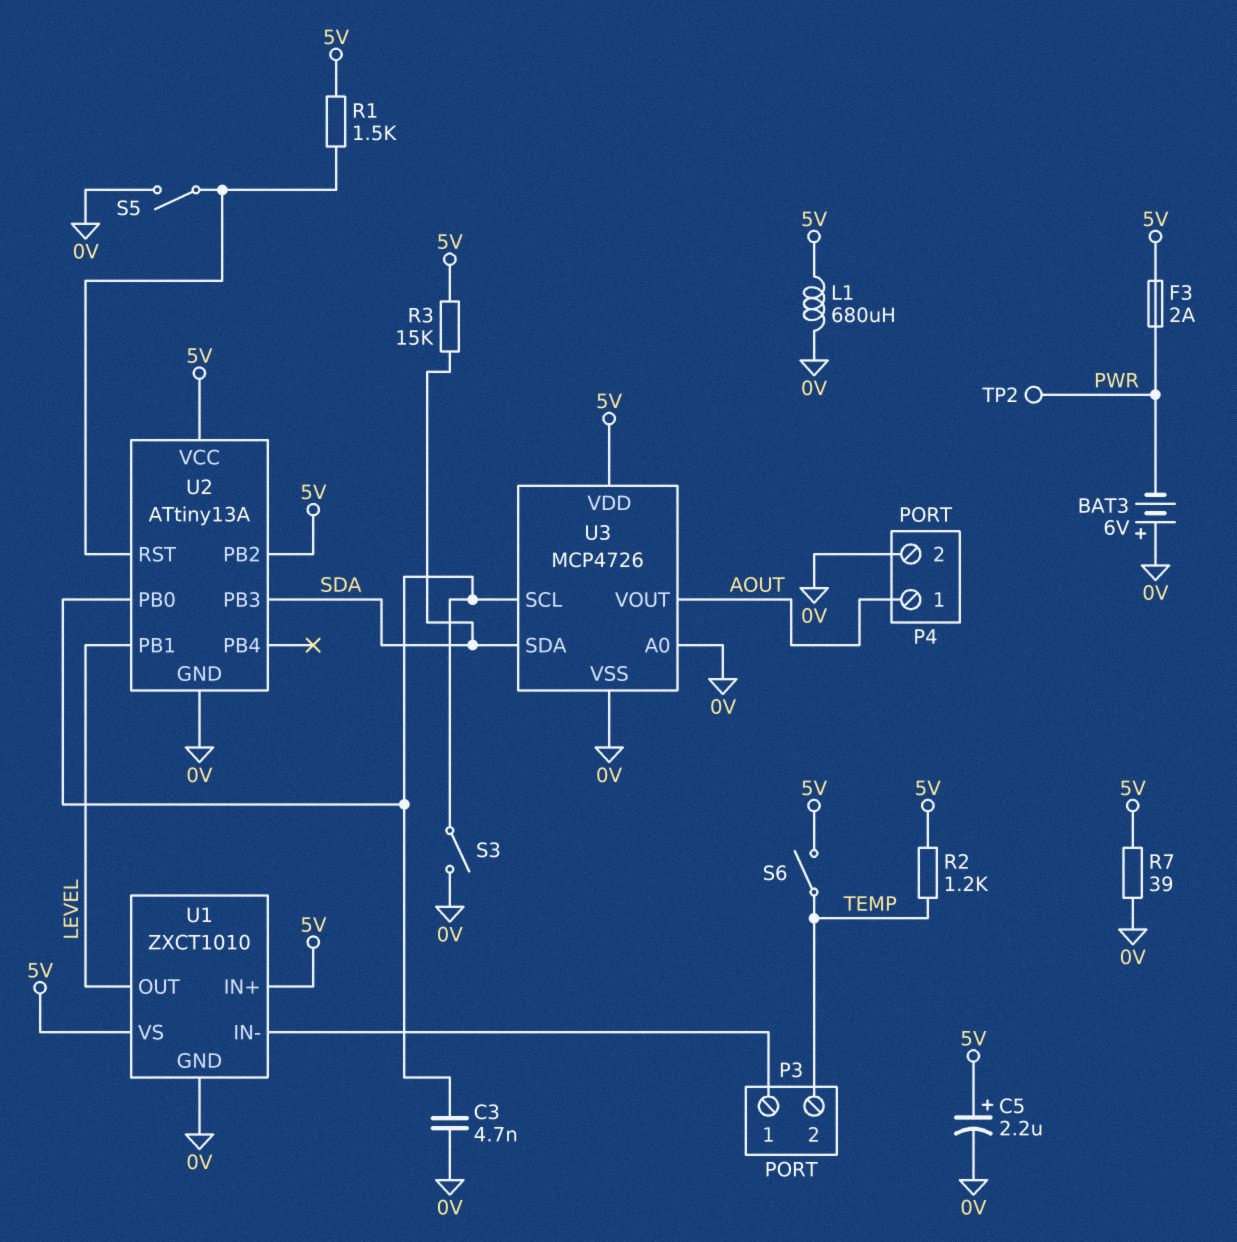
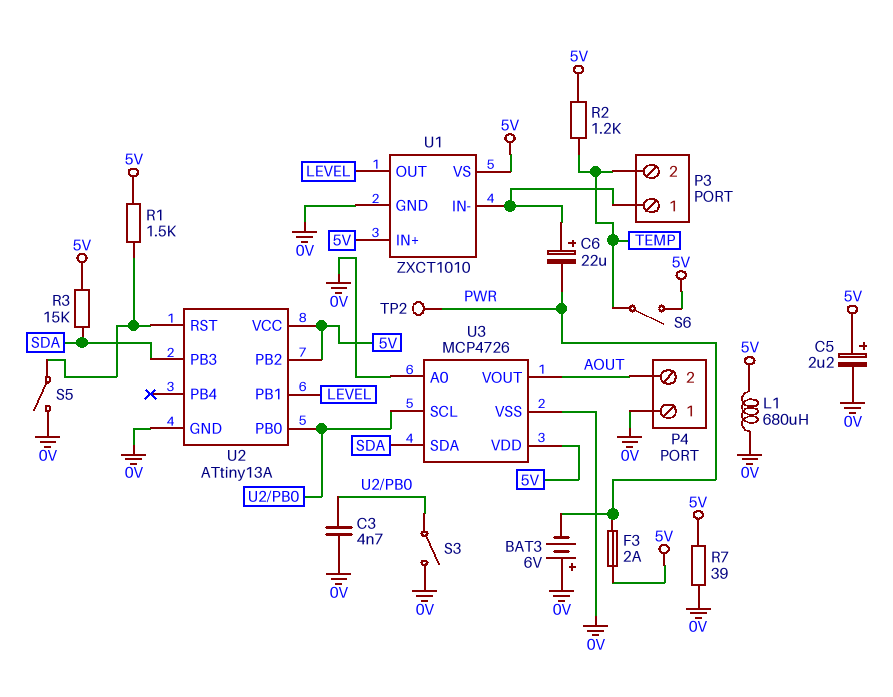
C6: none -> 22uF (plus P3/1, minus PWR)
P4 pin 1: AOUT -> 0V
P4 pin 2: 0V -> AOUT

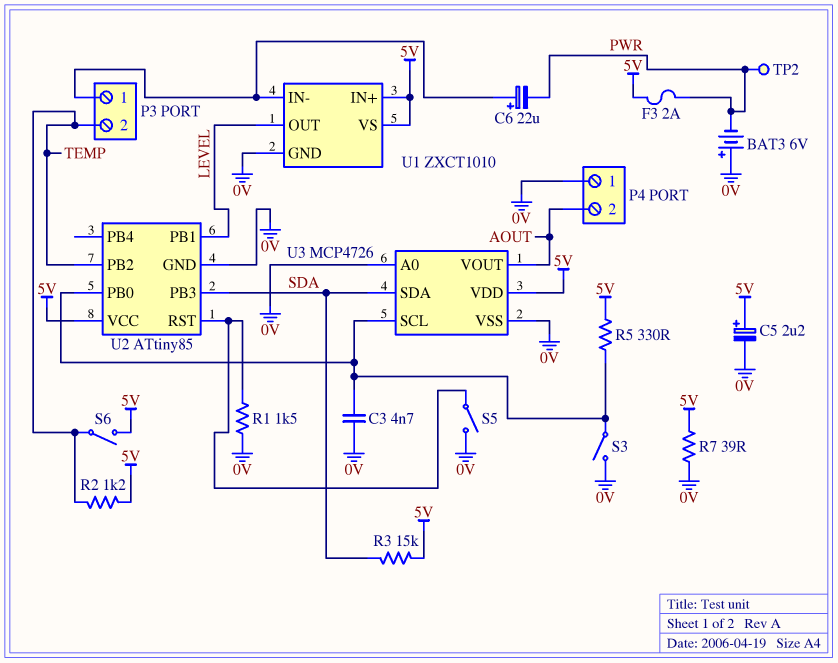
L1: 680uH (0V, 5V) -> none
R1: 1.5k (5V, U2/RST) -> 1.5k (0V, U2/RST)
R5: none -> 330 (5V, U2/PB0)
U2: ATtiny13A -> ATtiny85
U2 pin PB2: 5V -> TEMP

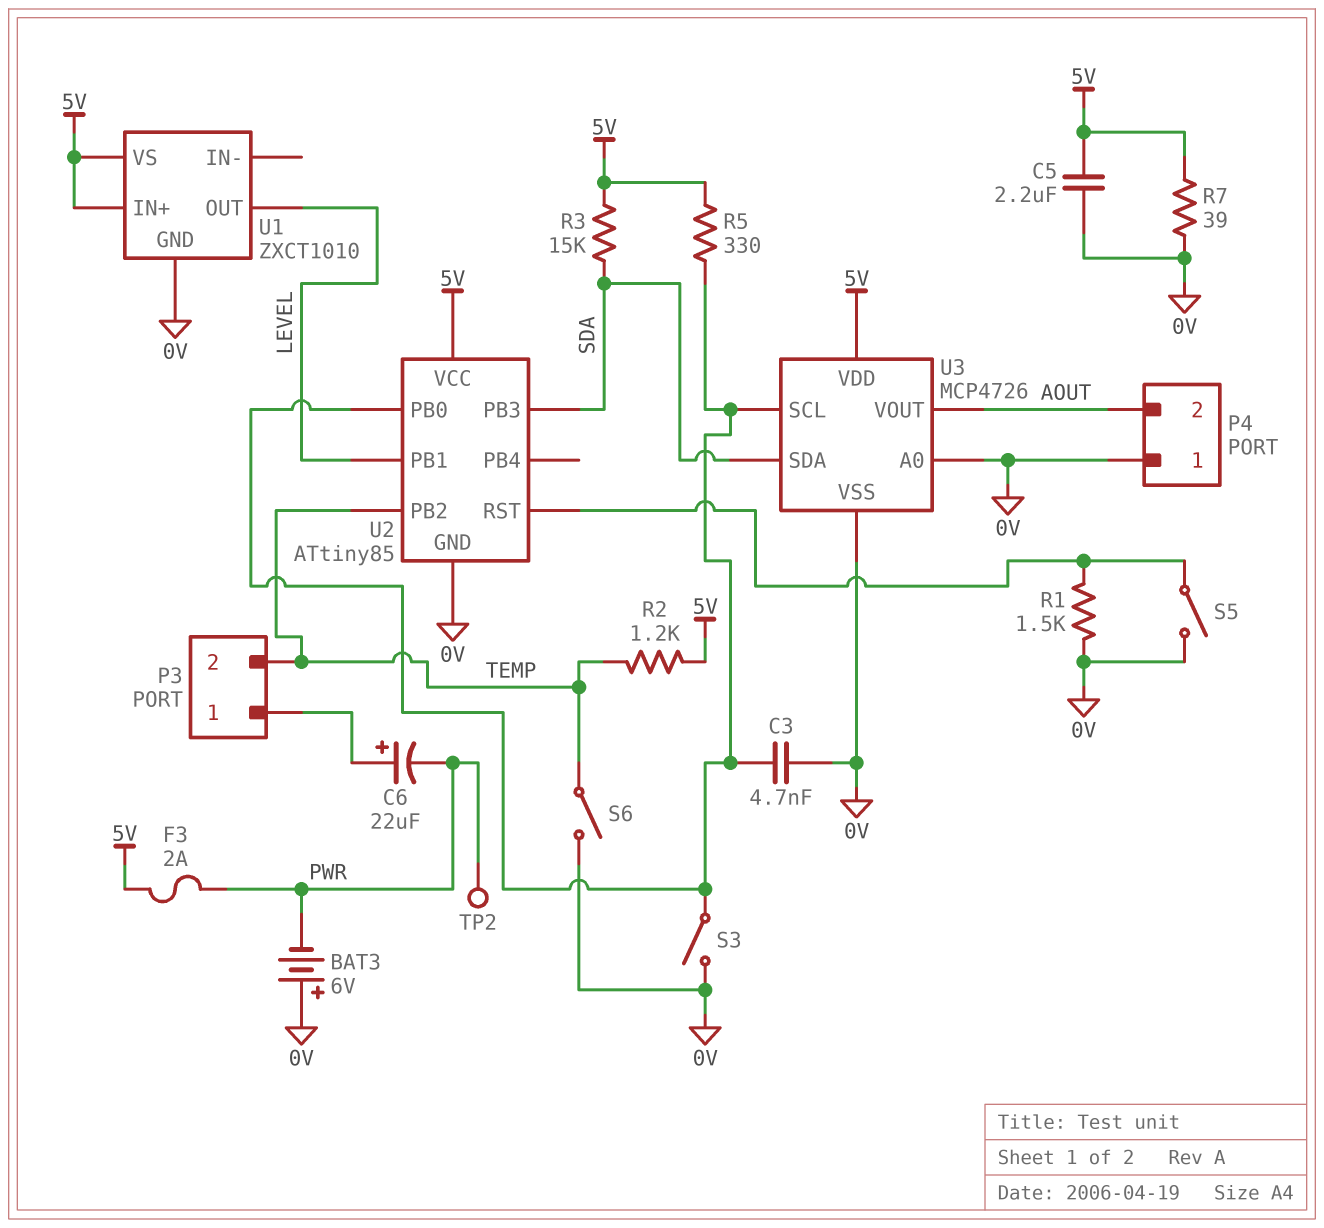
C5: 2.2uF (plus 5V, minus 0V) -> 2.2uF (0V, 5V)
S6: switch (5V, TEMP) -> switch (0V, TEMP)
U1 pin IN-: P3/1 -> none

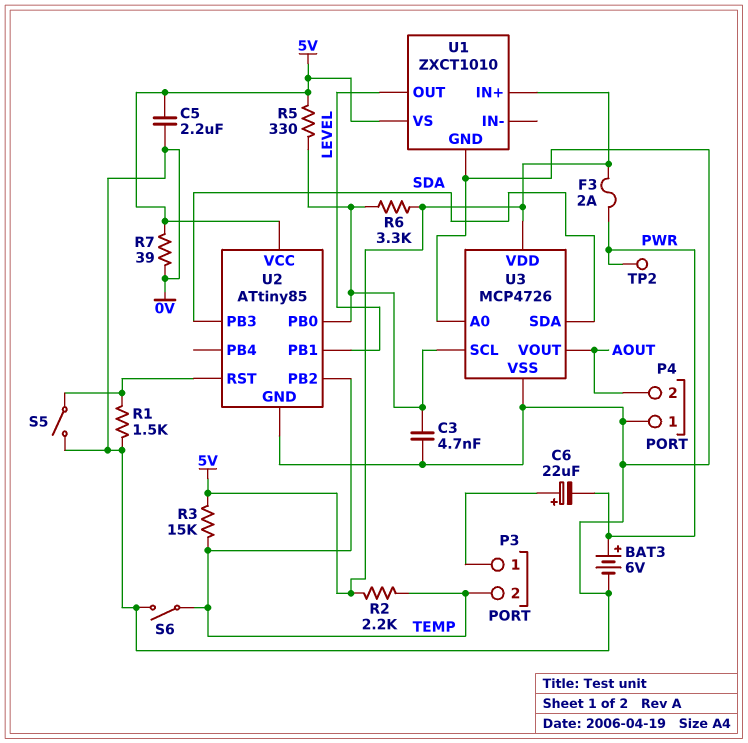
BAT3: 6V (plus 0V, minus PWR) -> 6V (plus PWR, minus 0V)
R2: 1.2k (5V, TEMP) -> 2.2k (5V, TEMP)
R3: 15k (5V, SDA) -> 15k (5V, TEMP)
R6: none -> 3.3k (5V, U2/PB0)
S3: switch (0V, U2/PB0) -> none

